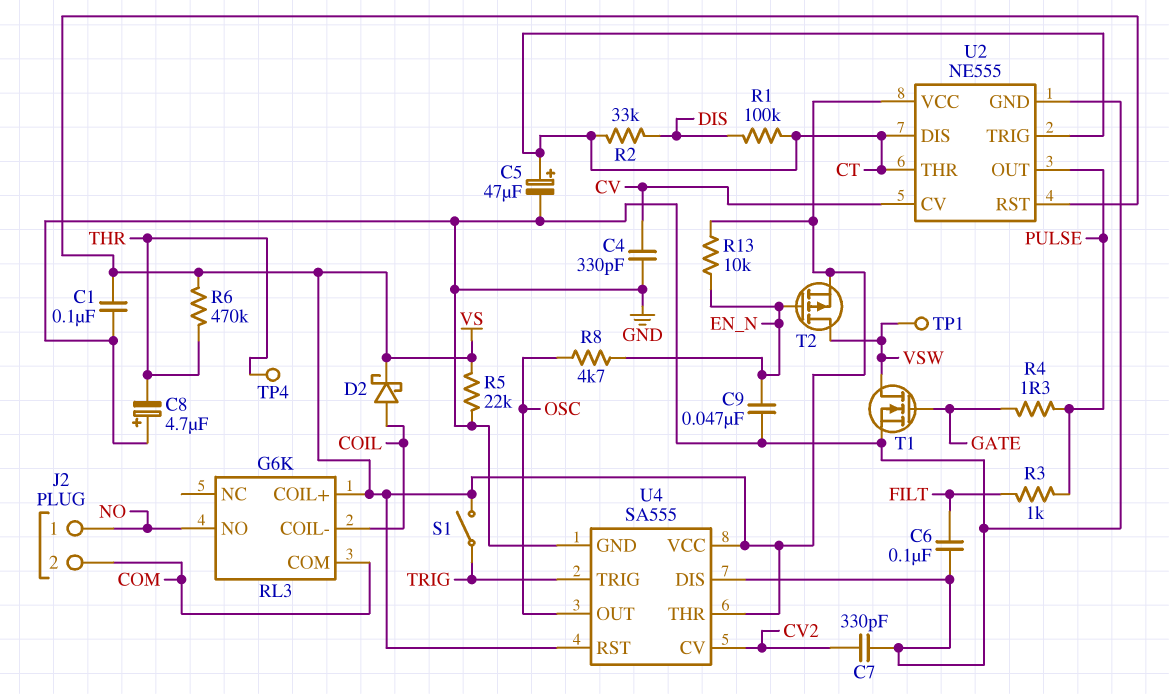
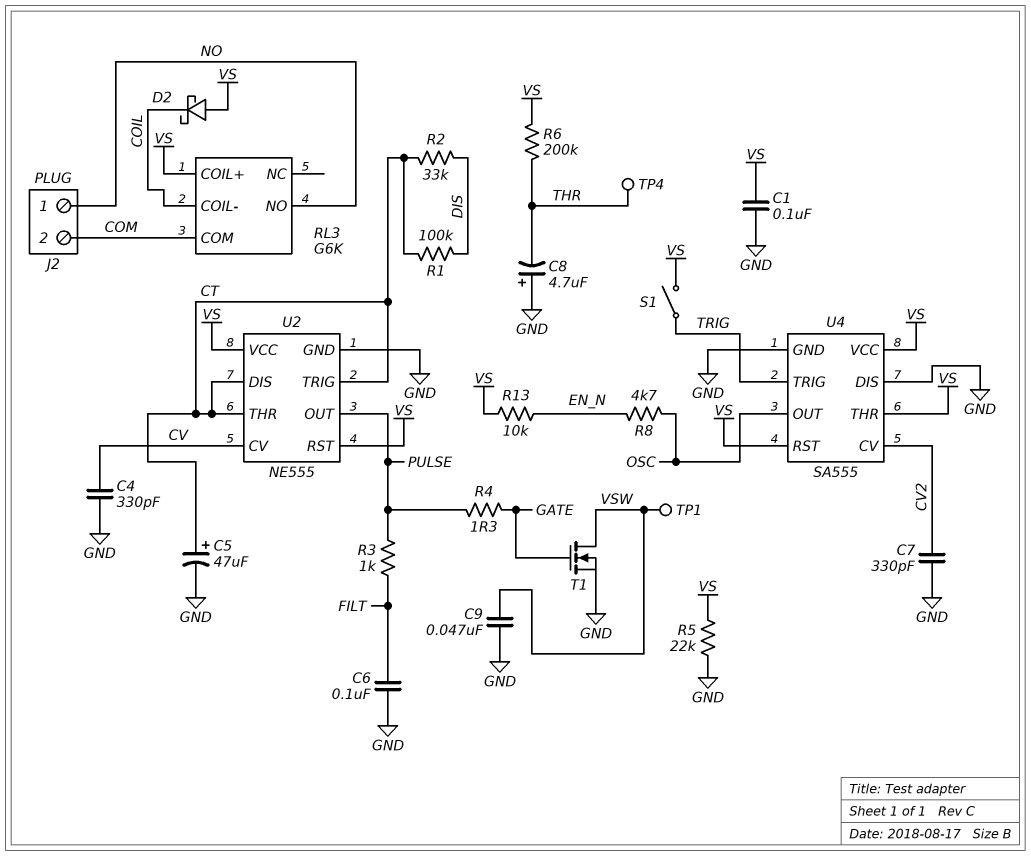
C9: 47nF (EN_N, GND) -> 47nF (GND, VSW)
D2: schottky (A COIL, K VS) -> schottky (A VS, K COIL)
R6: 470k (THR, VS) -> 200k (THR, VS)
T2: PMOS (G EN_N, D VSW, S VS) -> none

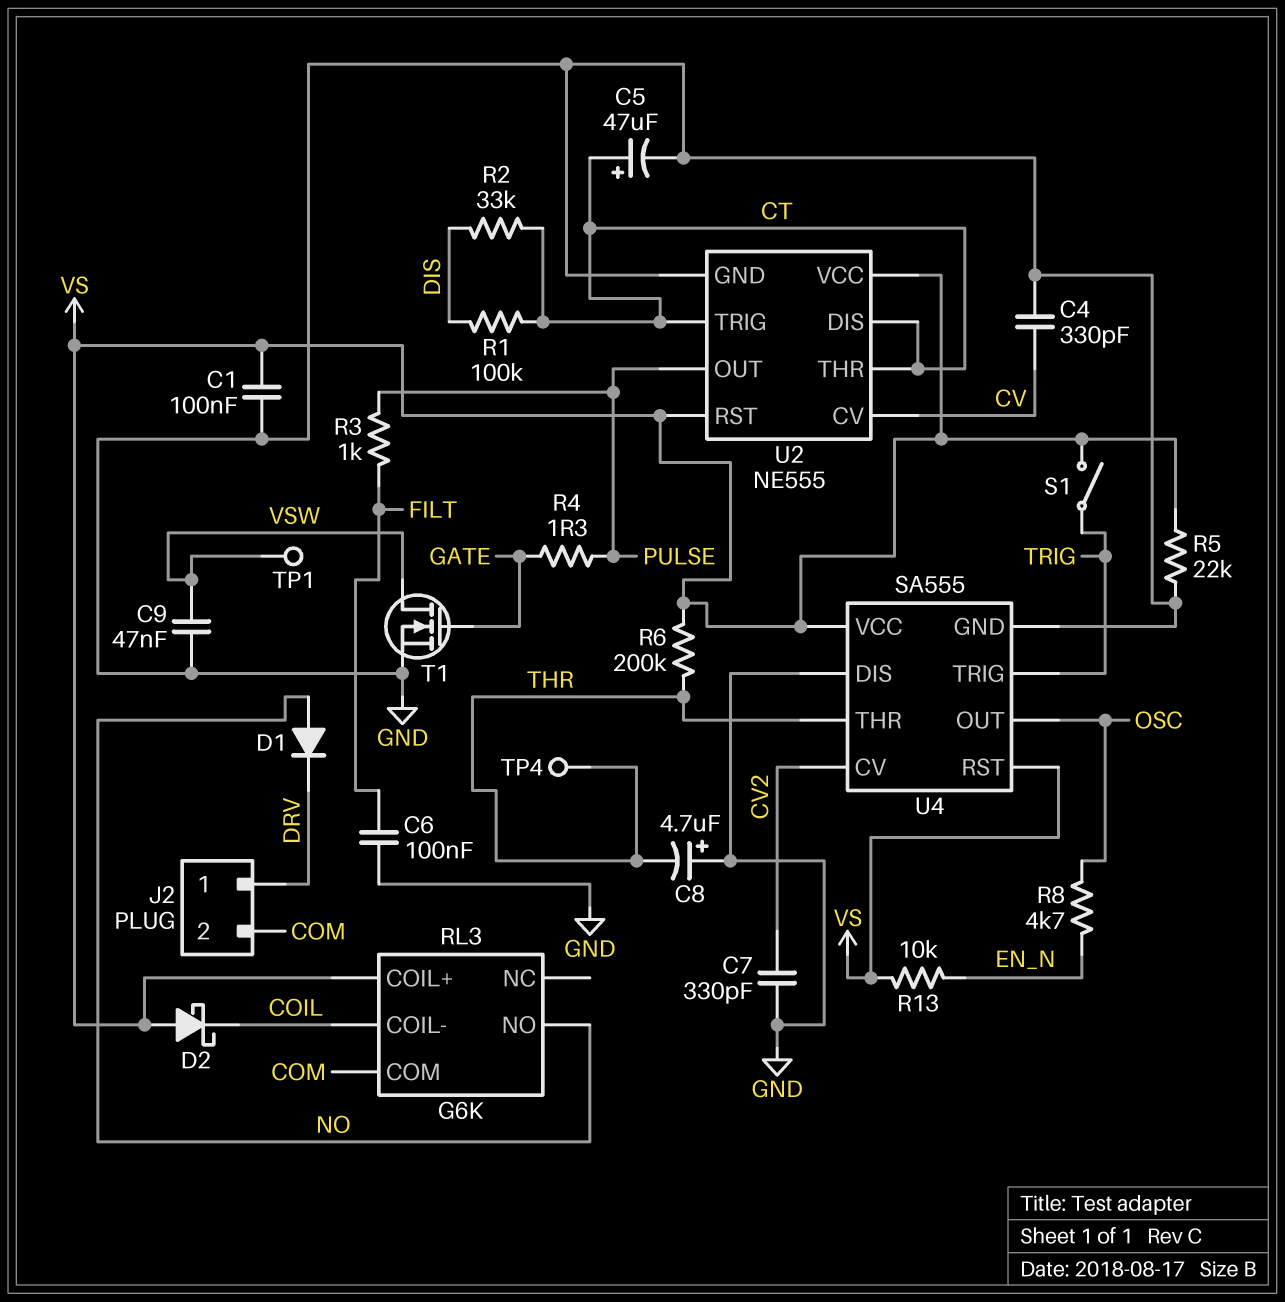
D1: none -> diode (A NO, K DRV)
J2 pin 1: NO -> DRV
U4 pin THR: VS -> THR

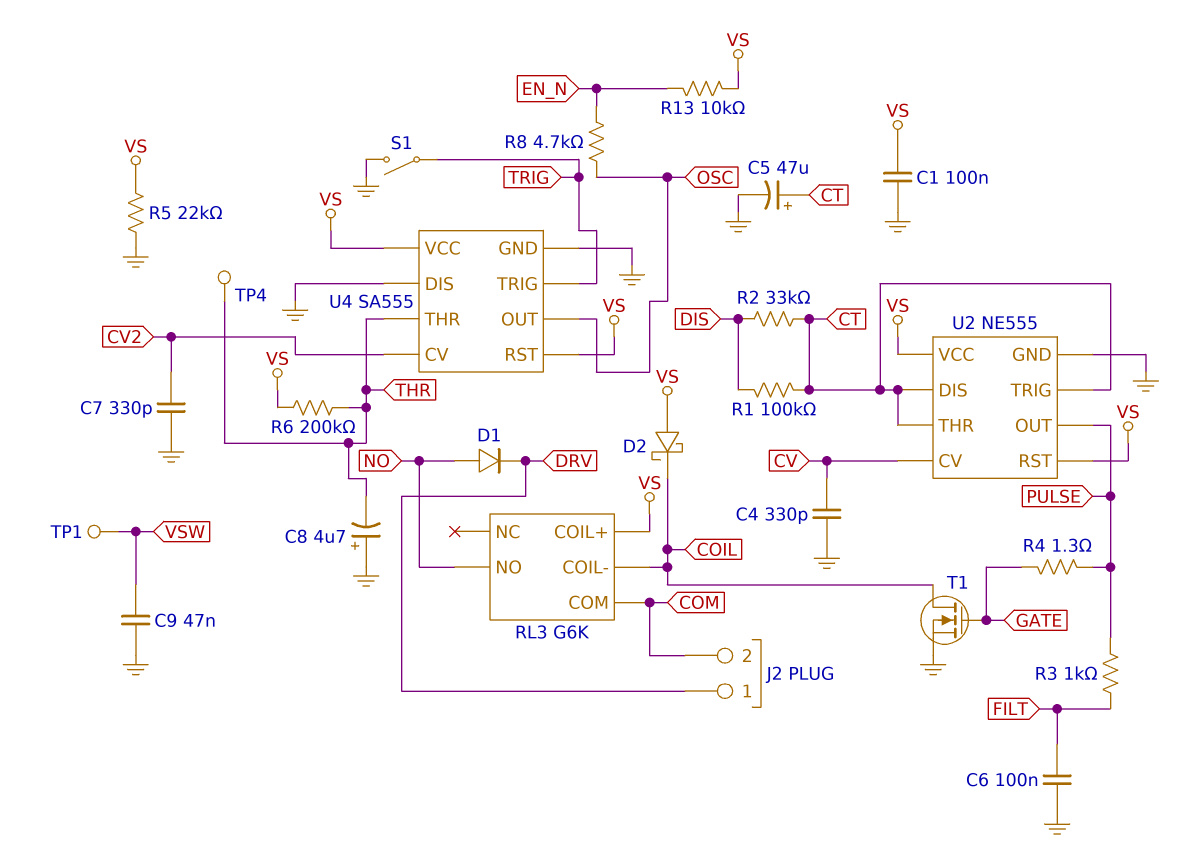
S1: switch (TRIG, VS) -> switch (GND, TRIG)
T1: NMOS (G GATE, D VSW, S GND) -> NMOS (G GATE, D COIL, S GND)

